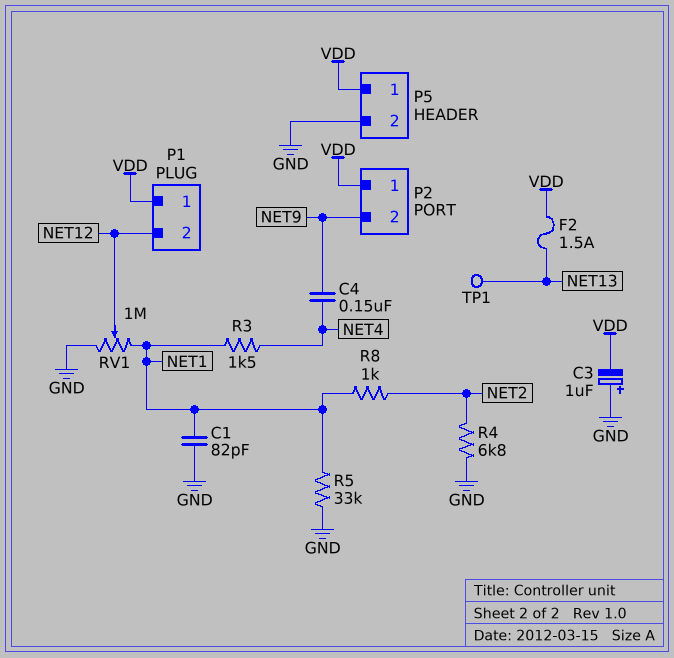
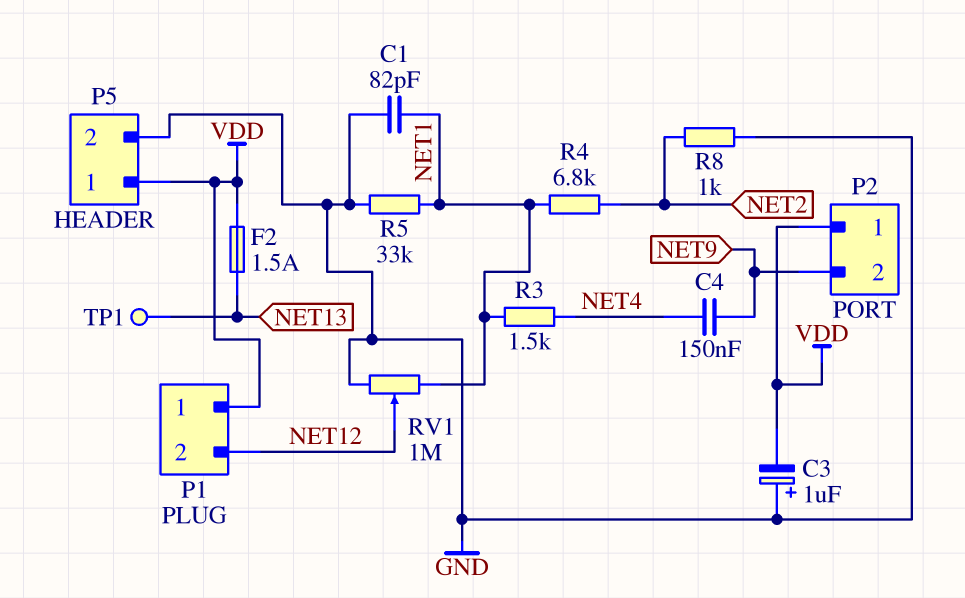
R4: 6.8k (GND, NET2) -> 6.8k (NET1, NET2)
R8: 1k (NET1, NET2) -> 1k (GND, NET2)

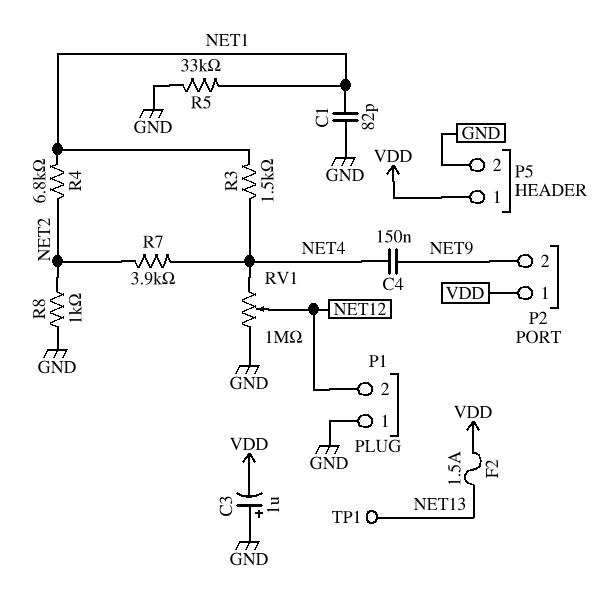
P1 pin 1: VDD -> GND
R7: none -> 3.9k (NET2, NET4)
RV1: 1M (GND, NET1, wiper NET12) -> 1M (GND, NET4, wiper NET12)

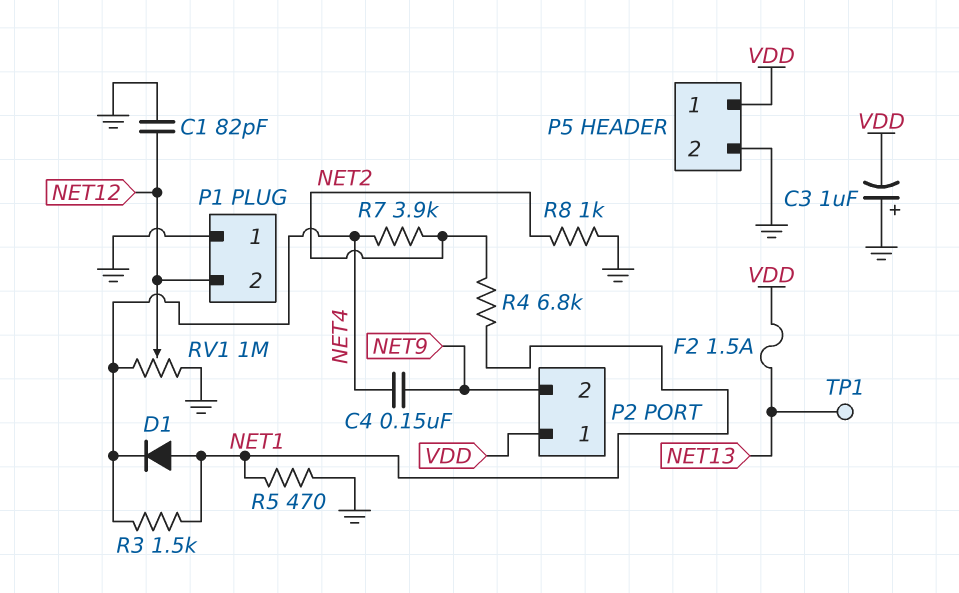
C1: 82pF (GND, NET1) -> 82pF (GND, NET12)
D1: none -> diode (A NET1, K NET4)
R5: 33k (GND, NET1) -> 470 (GND, NET1)

